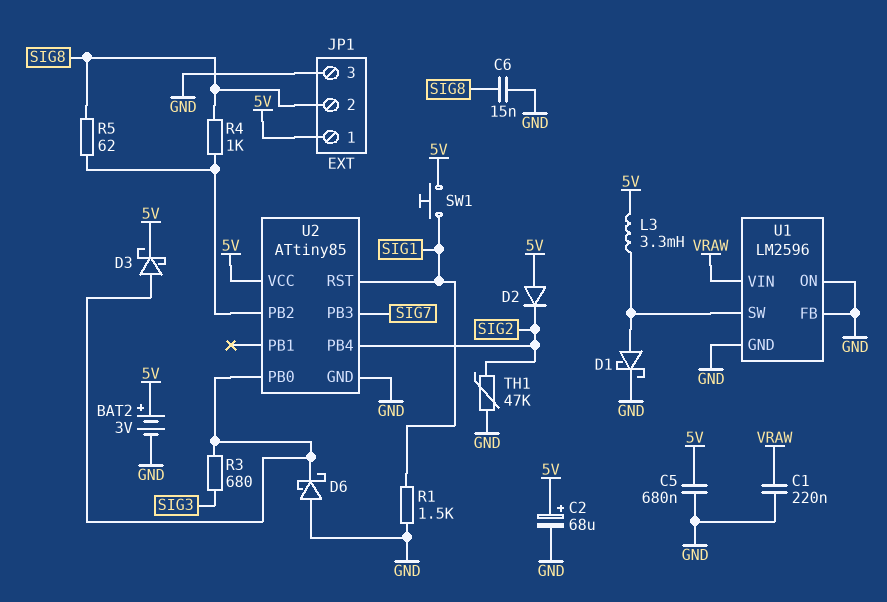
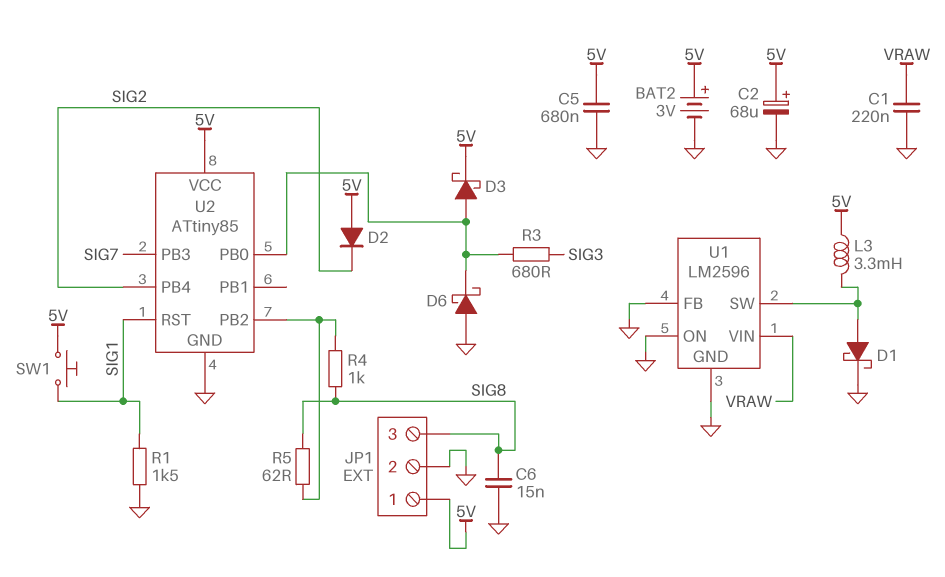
JP1 pin 2: SIG8 -> GND
JP1 pin 3: GND -> SIG8
TH1: 47k (GND, SIG2) -> none

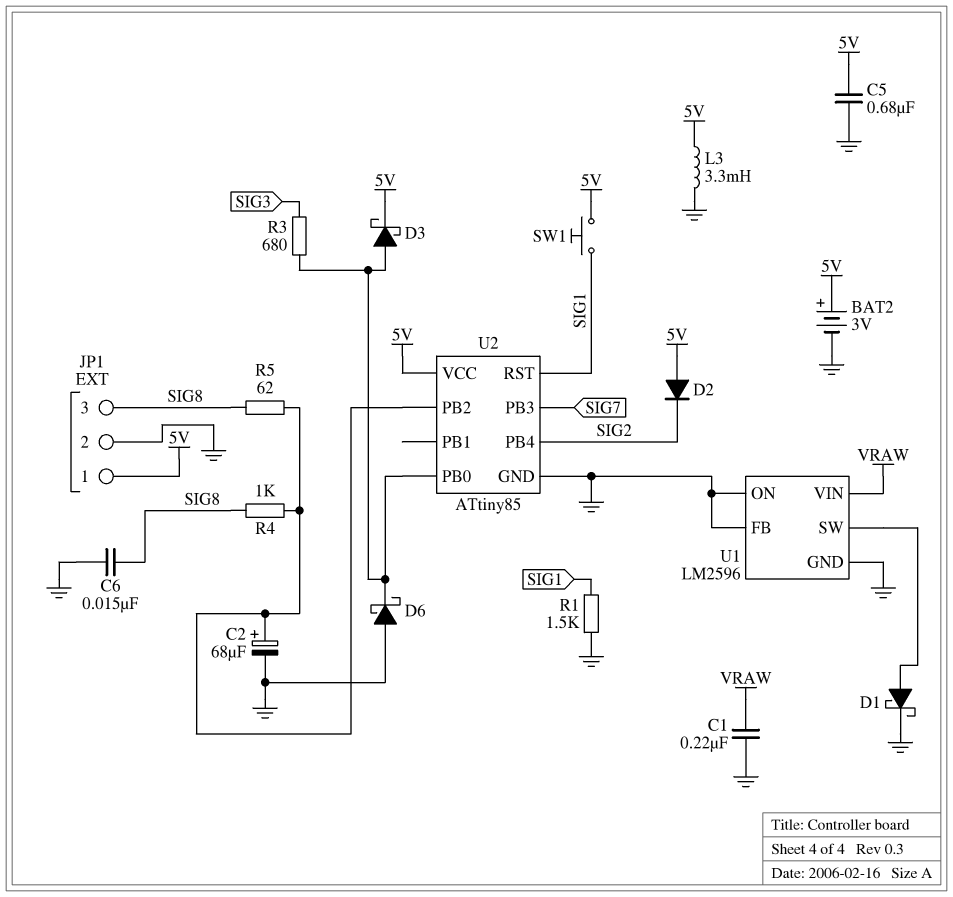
C2: 68uF (plus 5V, minus GND) -> 68uF (plus U2/PB2, minus GND)
L3: 3.3mH (5V, U1/SW) -> 3.3mH (5V, GND)

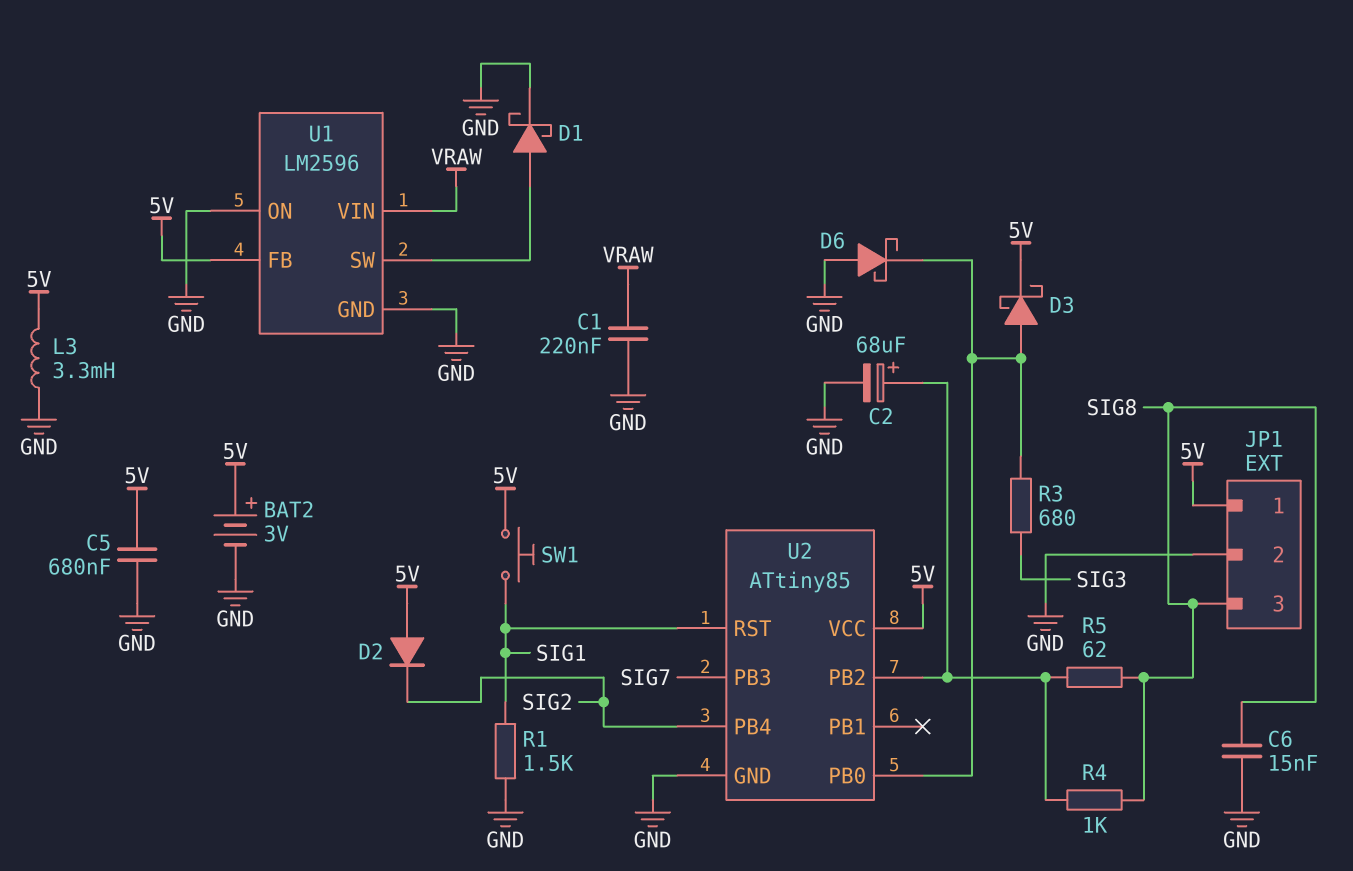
U1 pin FB: GND -> 5V

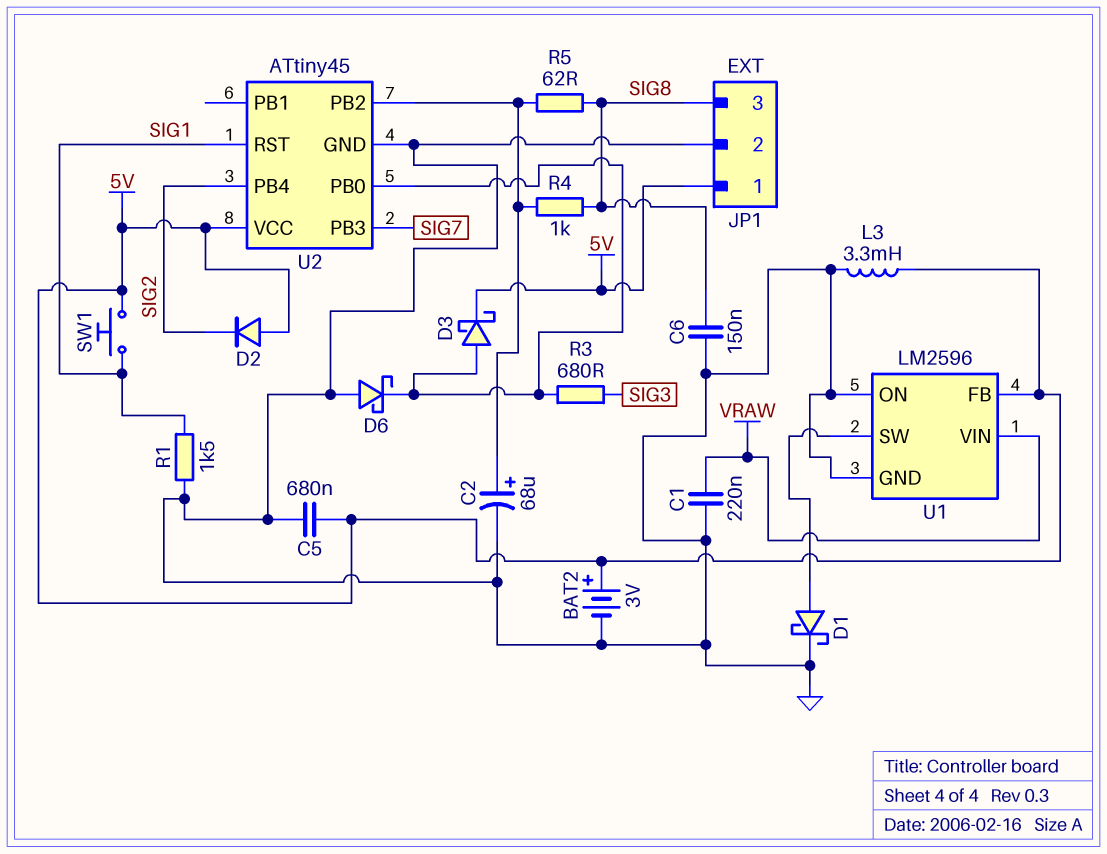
C6: 15nF (GND, SIG8) -> 150nF (GND, SIG8)
U2: ATtiny85 -> ATtiny45

